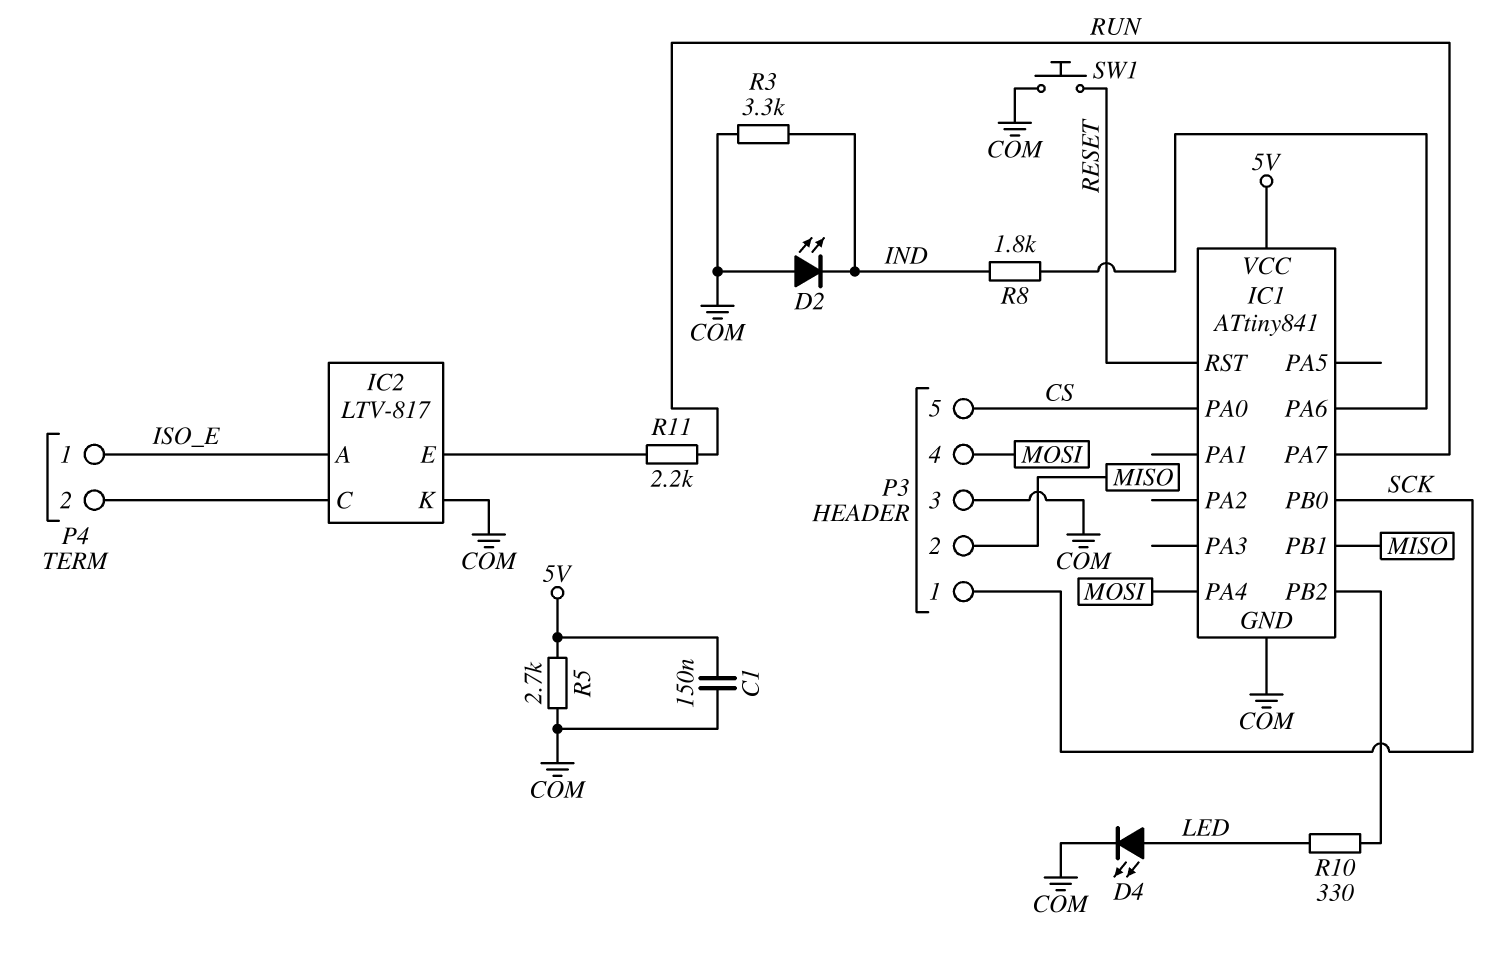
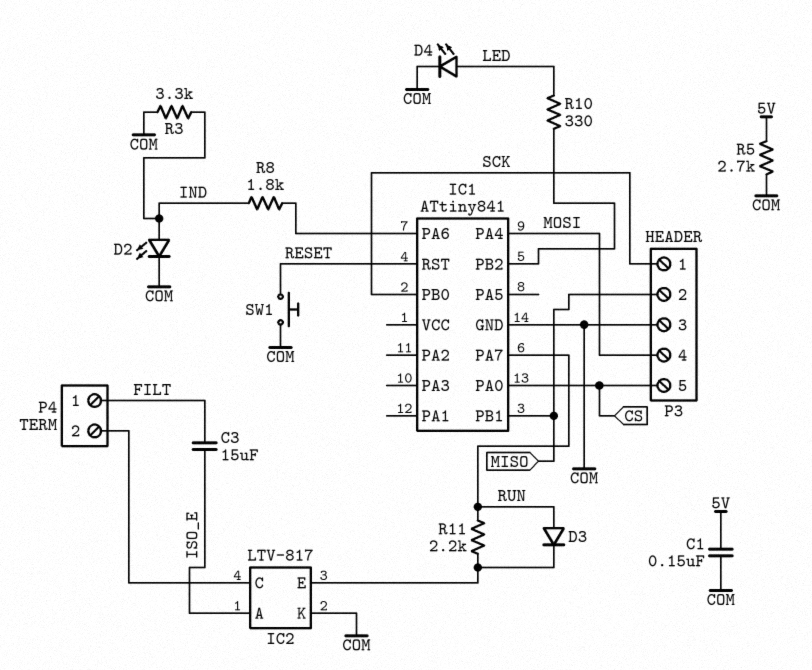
C3: none -> 15uF (FILT, ISO_E)
D2: LED (A COM, K IND) -> LED (A IND, K COM)
D3: none -> diode (A RUN, K IC2/E)
IC1 pin VCC: 5V -> none
P4 pin 1: ISO_E -> FILT

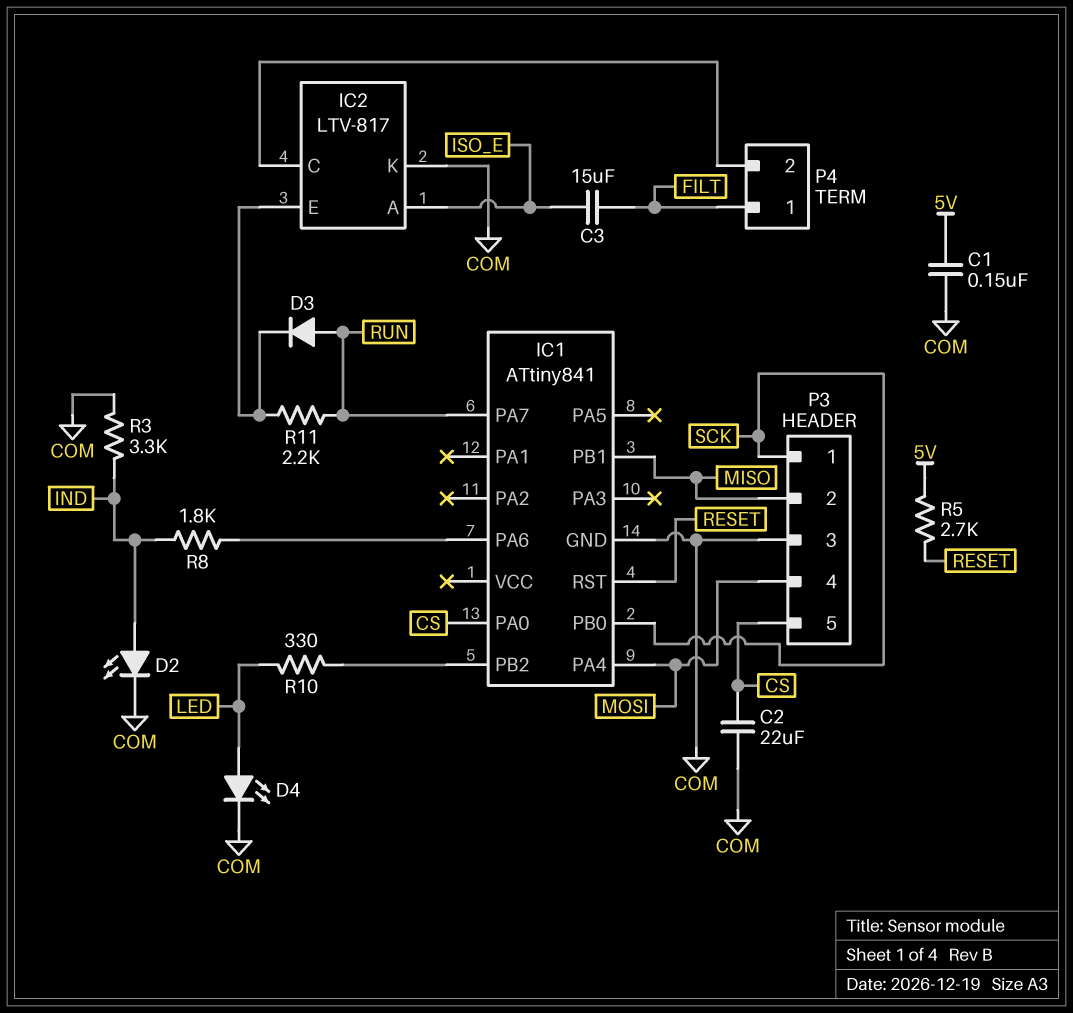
C2: none -> 22uF (COM, CS)
R5: 2.7k (5V, COM) -> 2.7k (5V, RESET)
SW1: button (COM, RESET) -> none

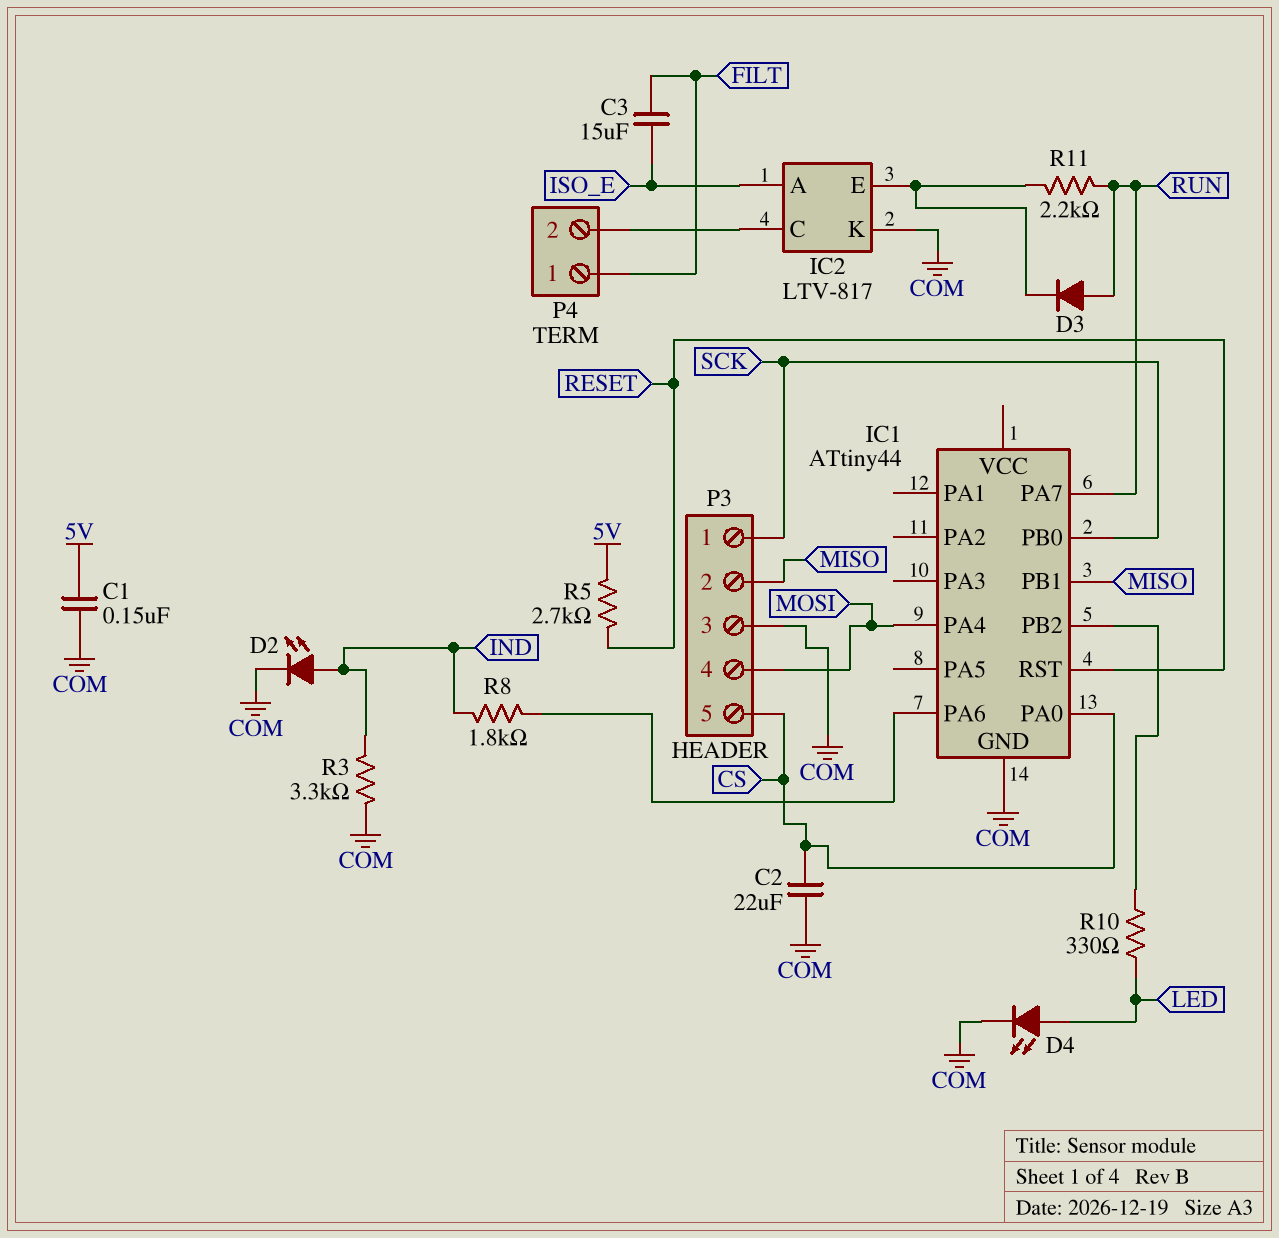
IC1: ATtiny841 -> ATtiny44

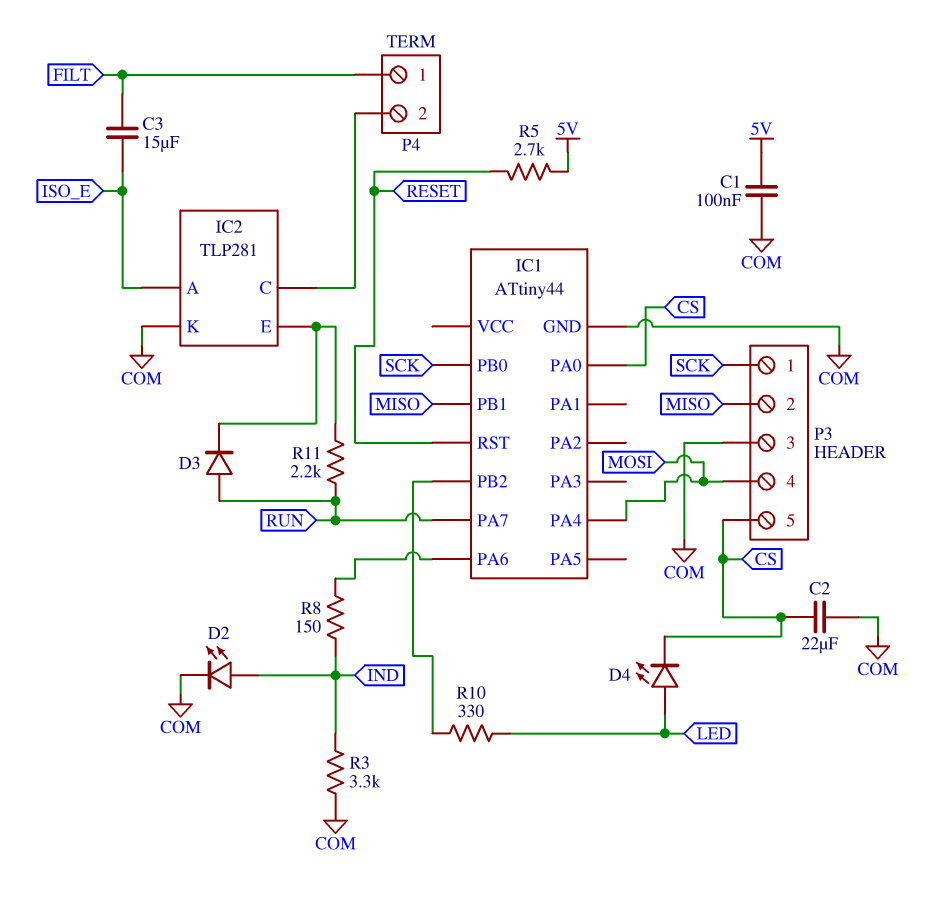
C1: 150nF (5V, COM) -> 100nF (5V, COM)
D4: LED (A LED, K COM) -> LED (A LED, K CS)
IC2: LTV-817 -> TLP281
R8: 1.8k (IC1/PA6, IND) -> 150 (IC1/PA6, IND)

